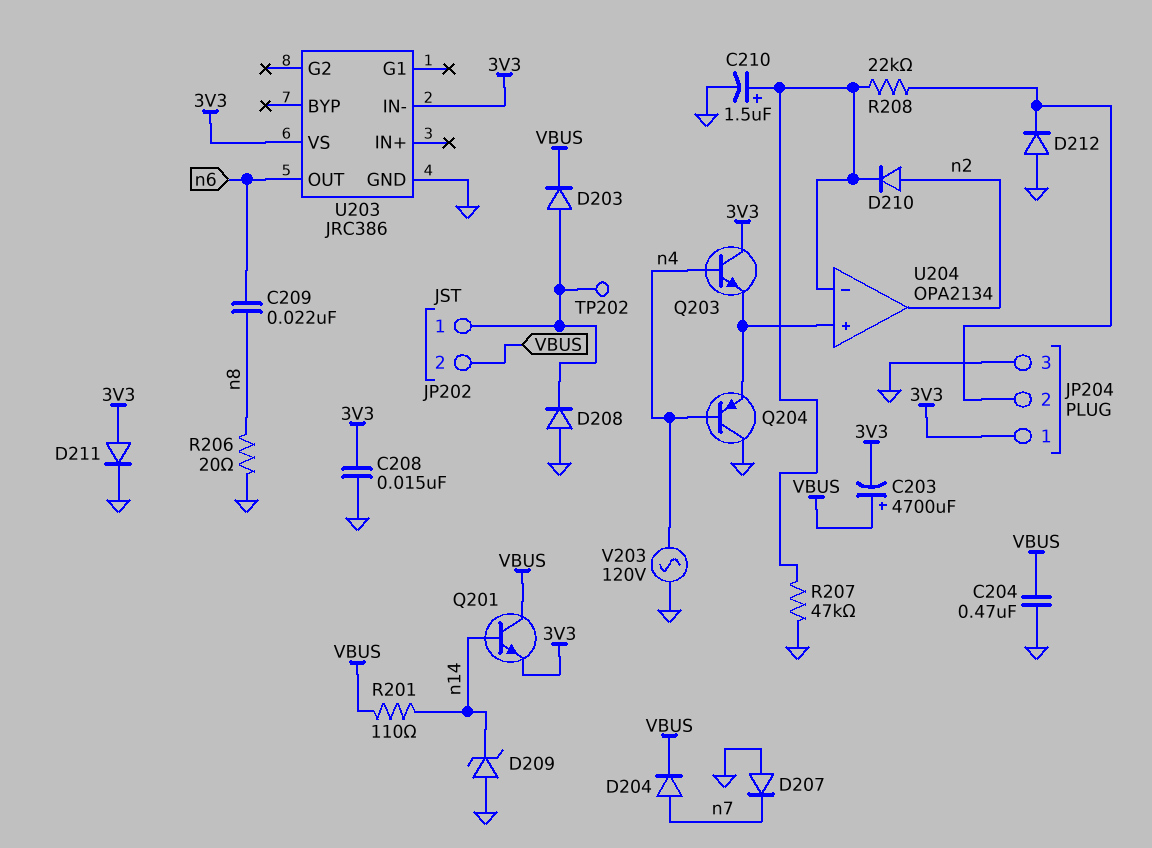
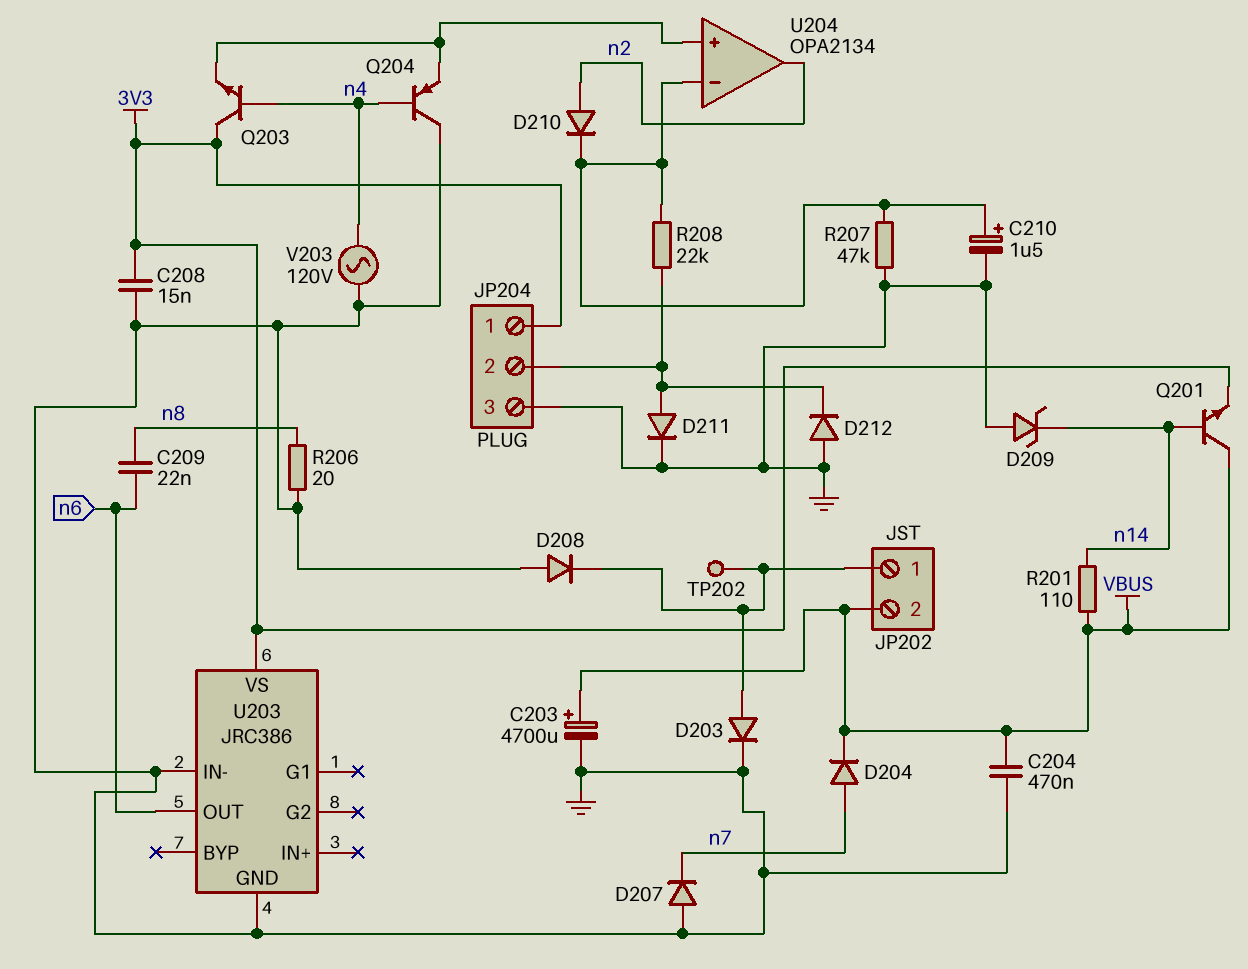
C203: 4700uF (plus VBUS, minus 3V3) -> 4700uF (plus VBUS, minus GND)
D203: diode (A JP202/1, K VBUS) -> diode (A JP202/1, K GND)
D211: diode (A 3V3, K GND) -> diode (A JP204/2, K GND)
U203 pin IN-: 3V3 -> GND

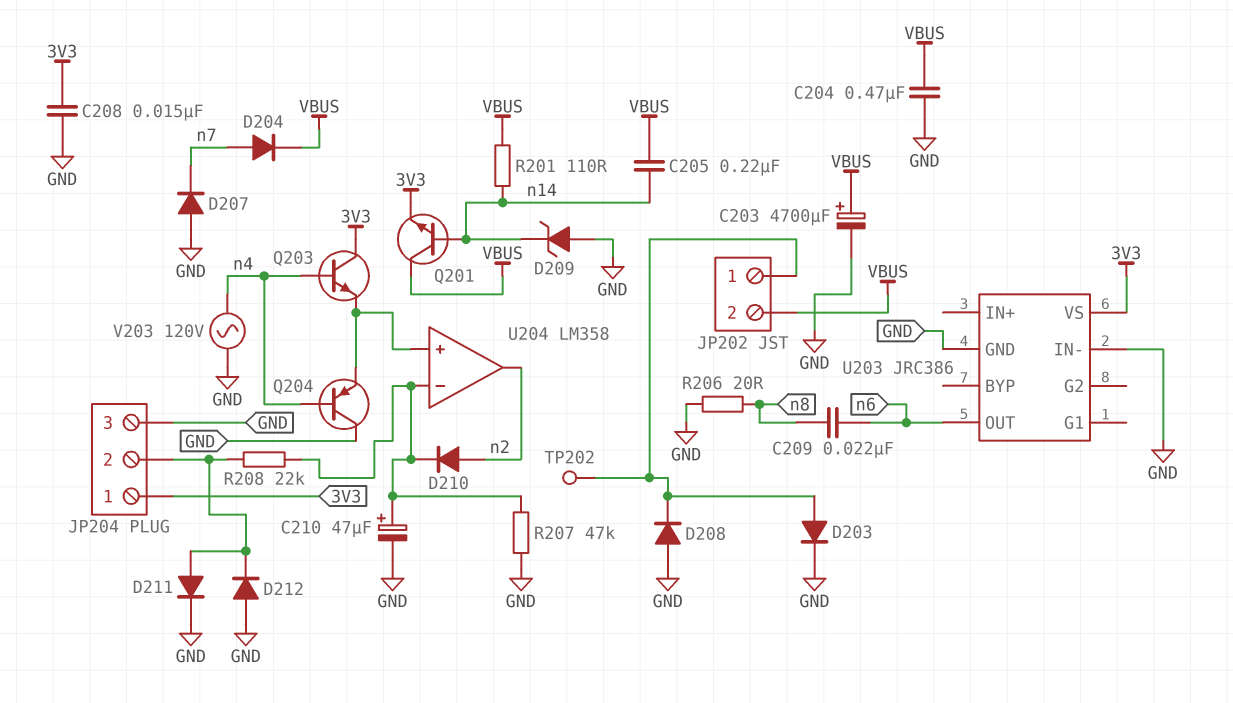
C205: none -> 220nF (VBUS, n14)
C210: 1.5uF (plus U204/in-, minus GND) -> 47uF (plus U204/in-, minus GND)
U204: OPA2134 -> LM358

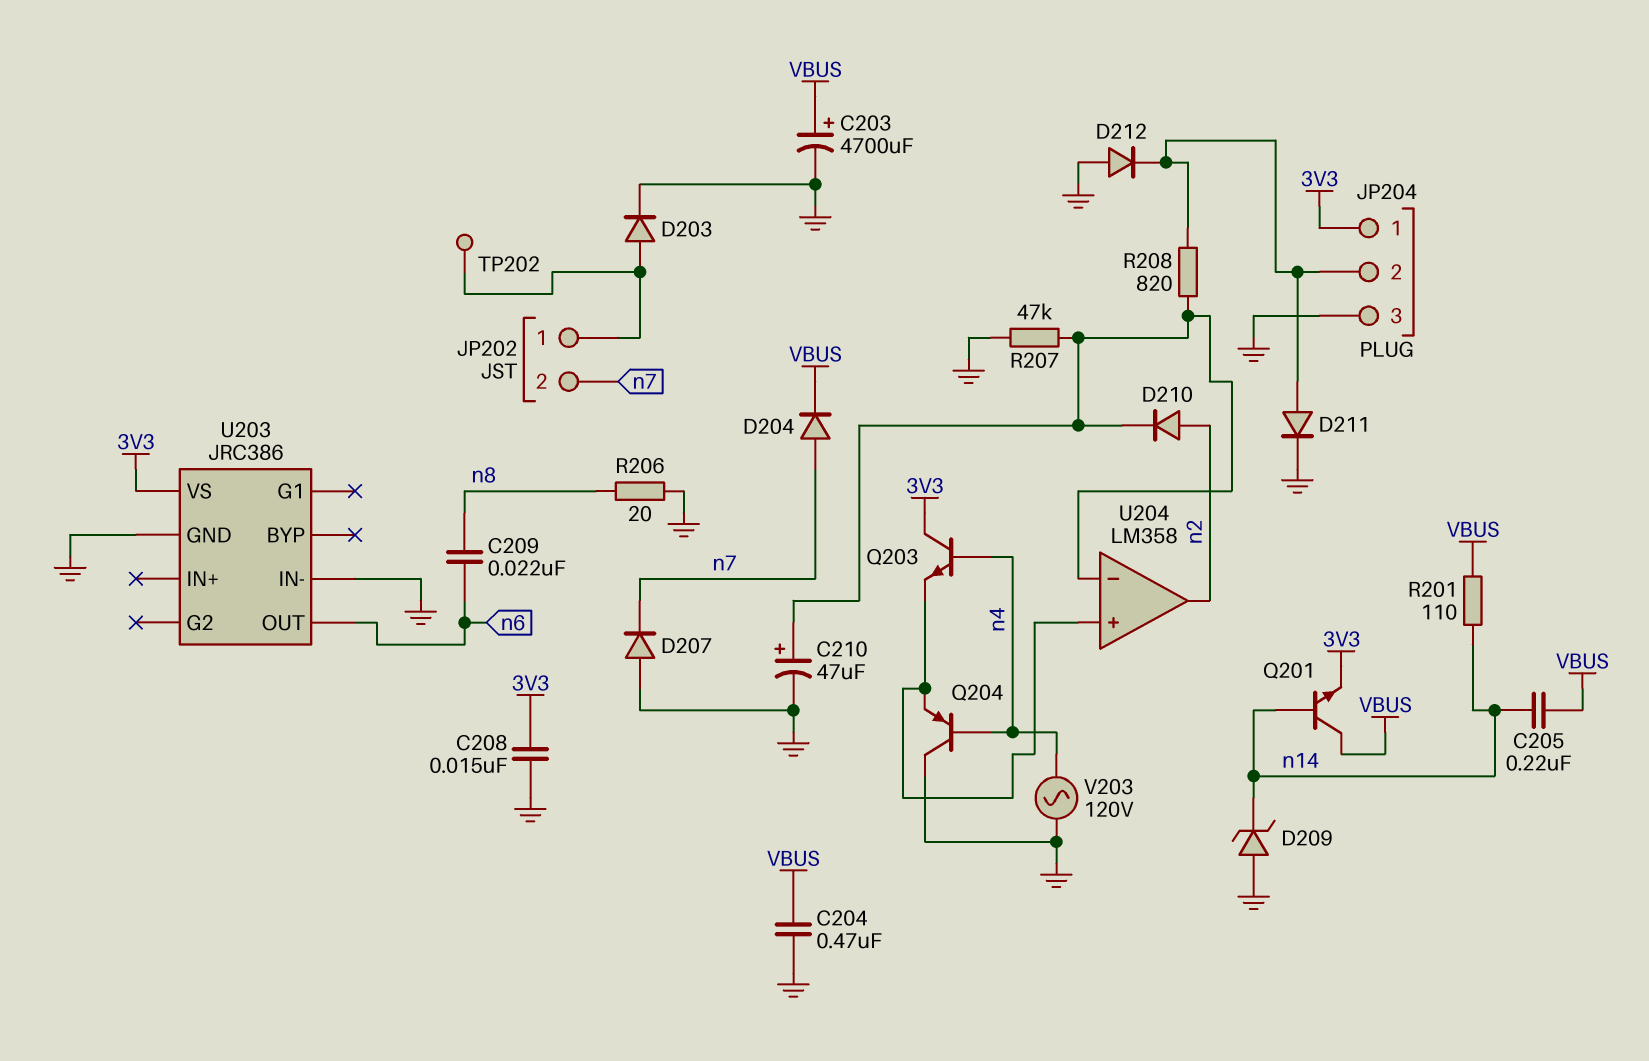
D208: diode (A GND, K JP202/1) -> none
JP202 pin 2: VBUS -> n7
R208: 22k (JP204/2, U204/in-) -> 820 (JP204/2, U204/in-)

